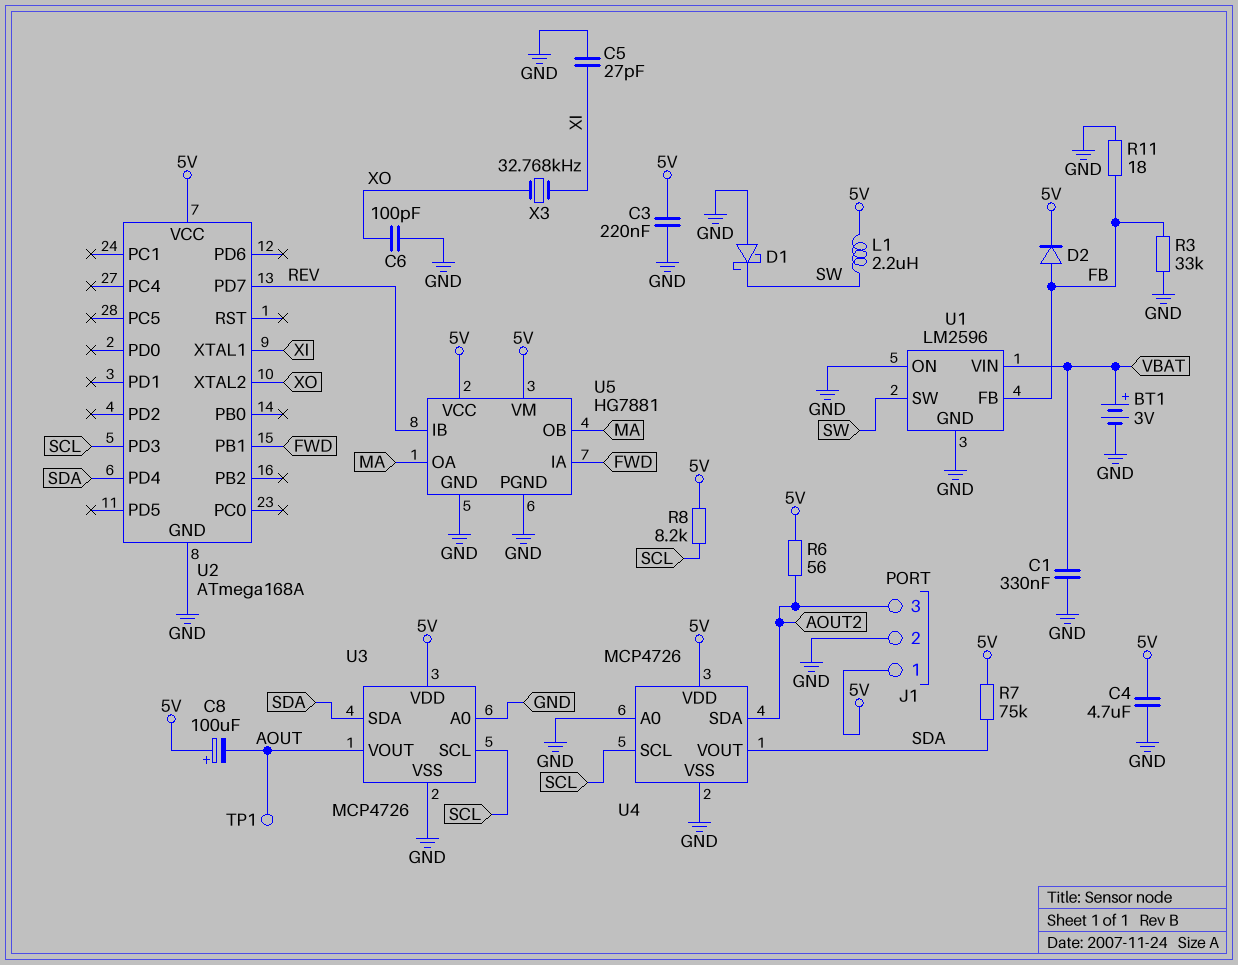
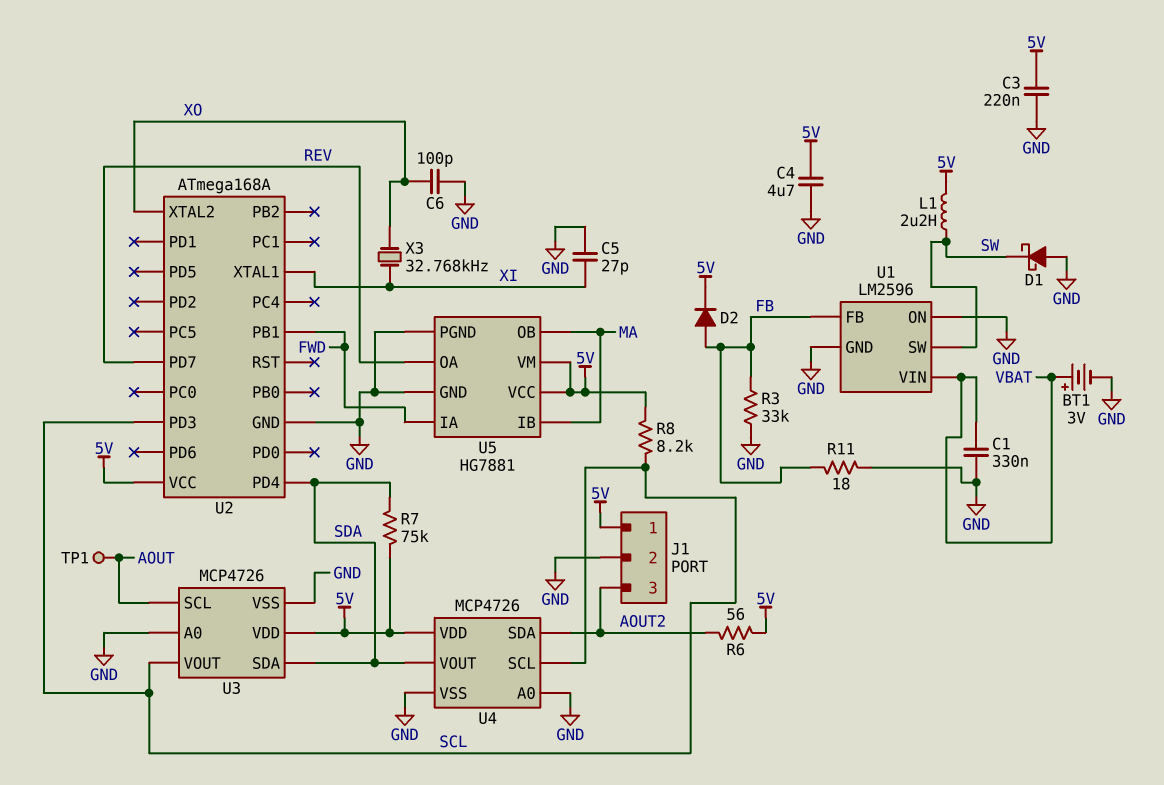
C8: 100uF (plus 5V, minus AOUT) -> none
U3 pin SCL: SCL -> AOUT
U3 pin VOUT: AOUT -> SCL
U5 pin IB: REV -> MA
U5 pin OA: MA -> REV

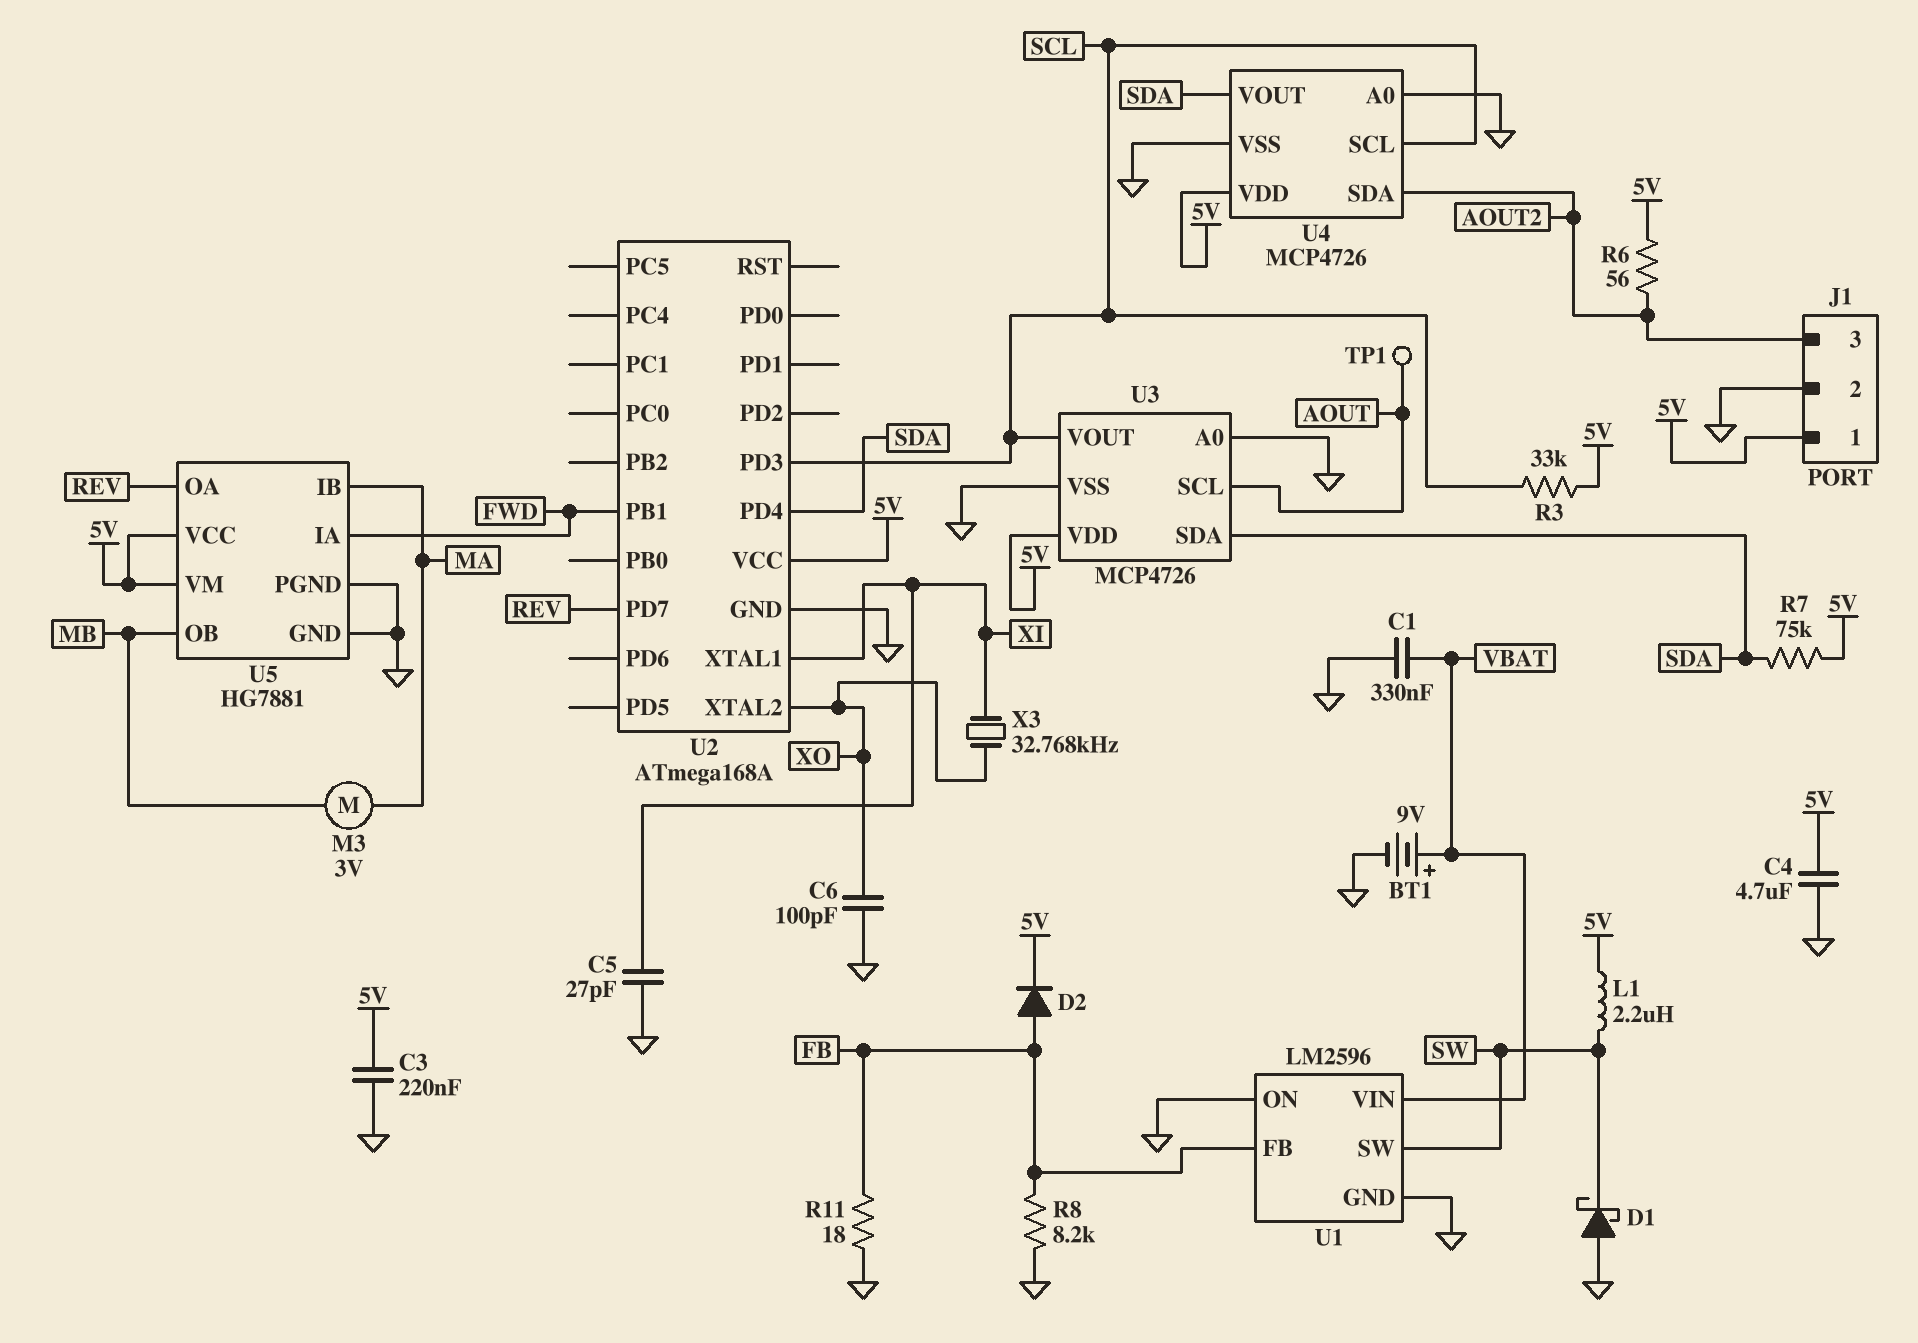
BT1: 3V (plus VBAT, minus GND) -> 9V (plus VBAT, minus GND)
M3: none -> motor 3V (MA, MB)
R3: 33k (FB, GND) -> 33k (5V, SCL)
R8: 8.2k (5V, SCL) -> 8.2k (FB, GND)
U5 pin OB: MA -> MB

